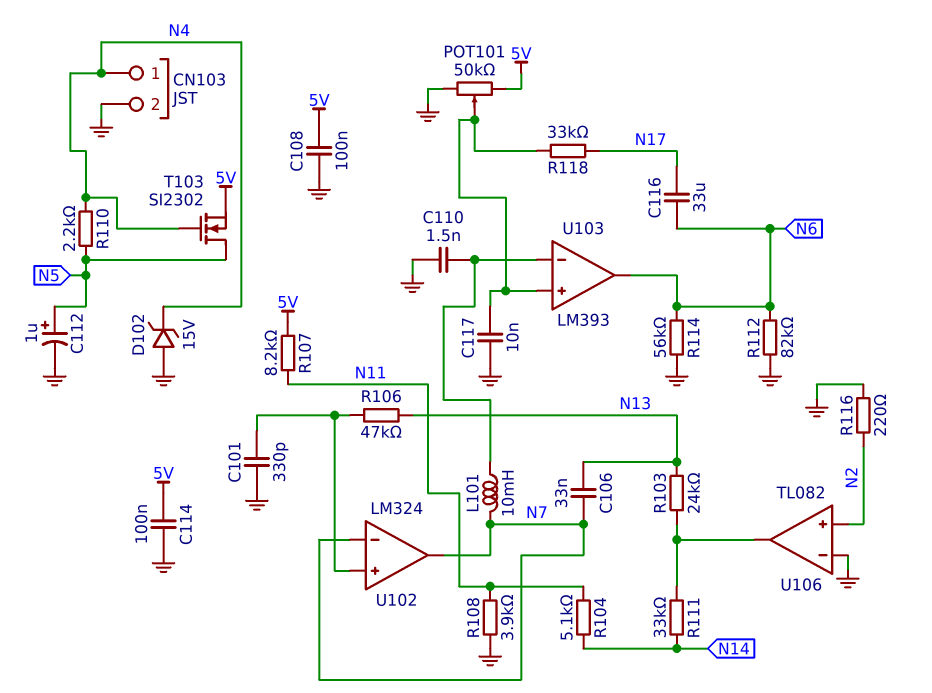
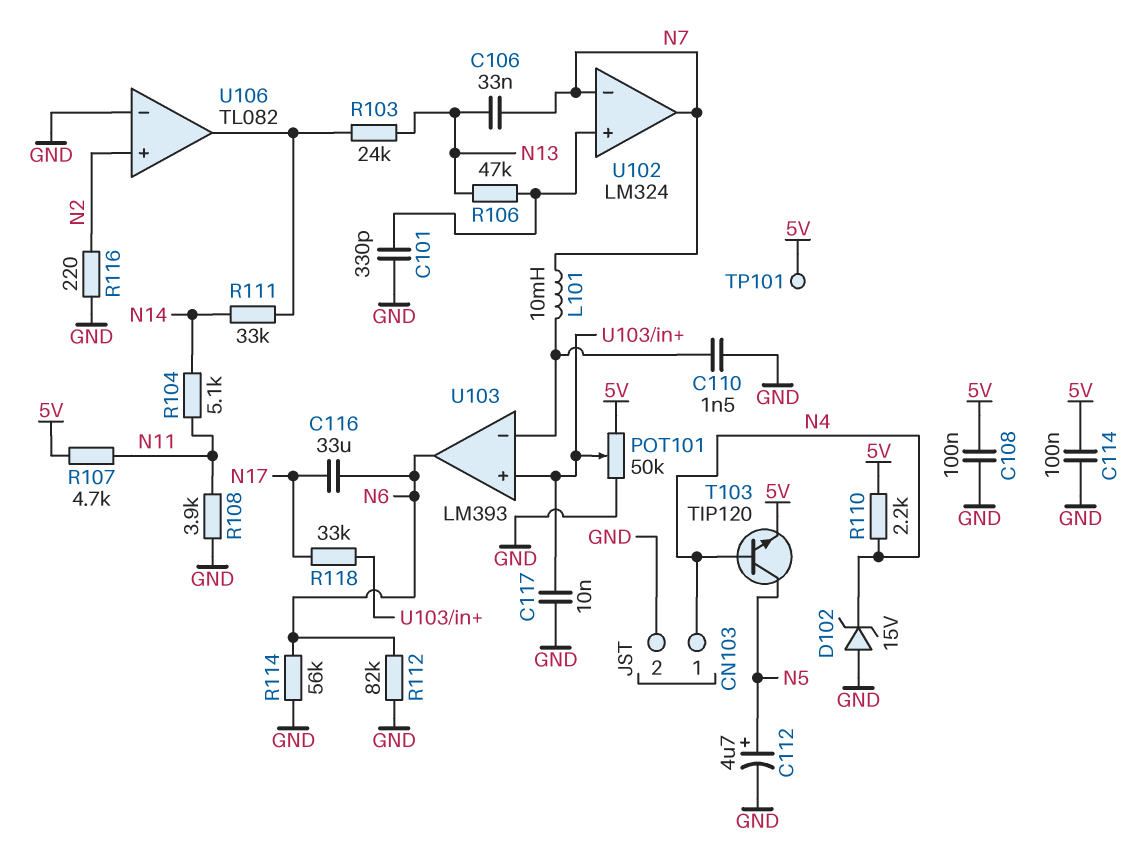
C112: 1uF (plus N5, minus GND) -> 4.7uF (plus N5, minus GND)
R107: 8.2k (5V, N11) -> 4.7k (5V, N11)
R110: 2.2k (N4, N5) -> 2.2k (5V, N4)
T103: NMOS SI2302 (G N4, D N5, S 5V) -> NPN TIP120 (B N4, C N5, E 5V)
TP101: none -> test point (5V)

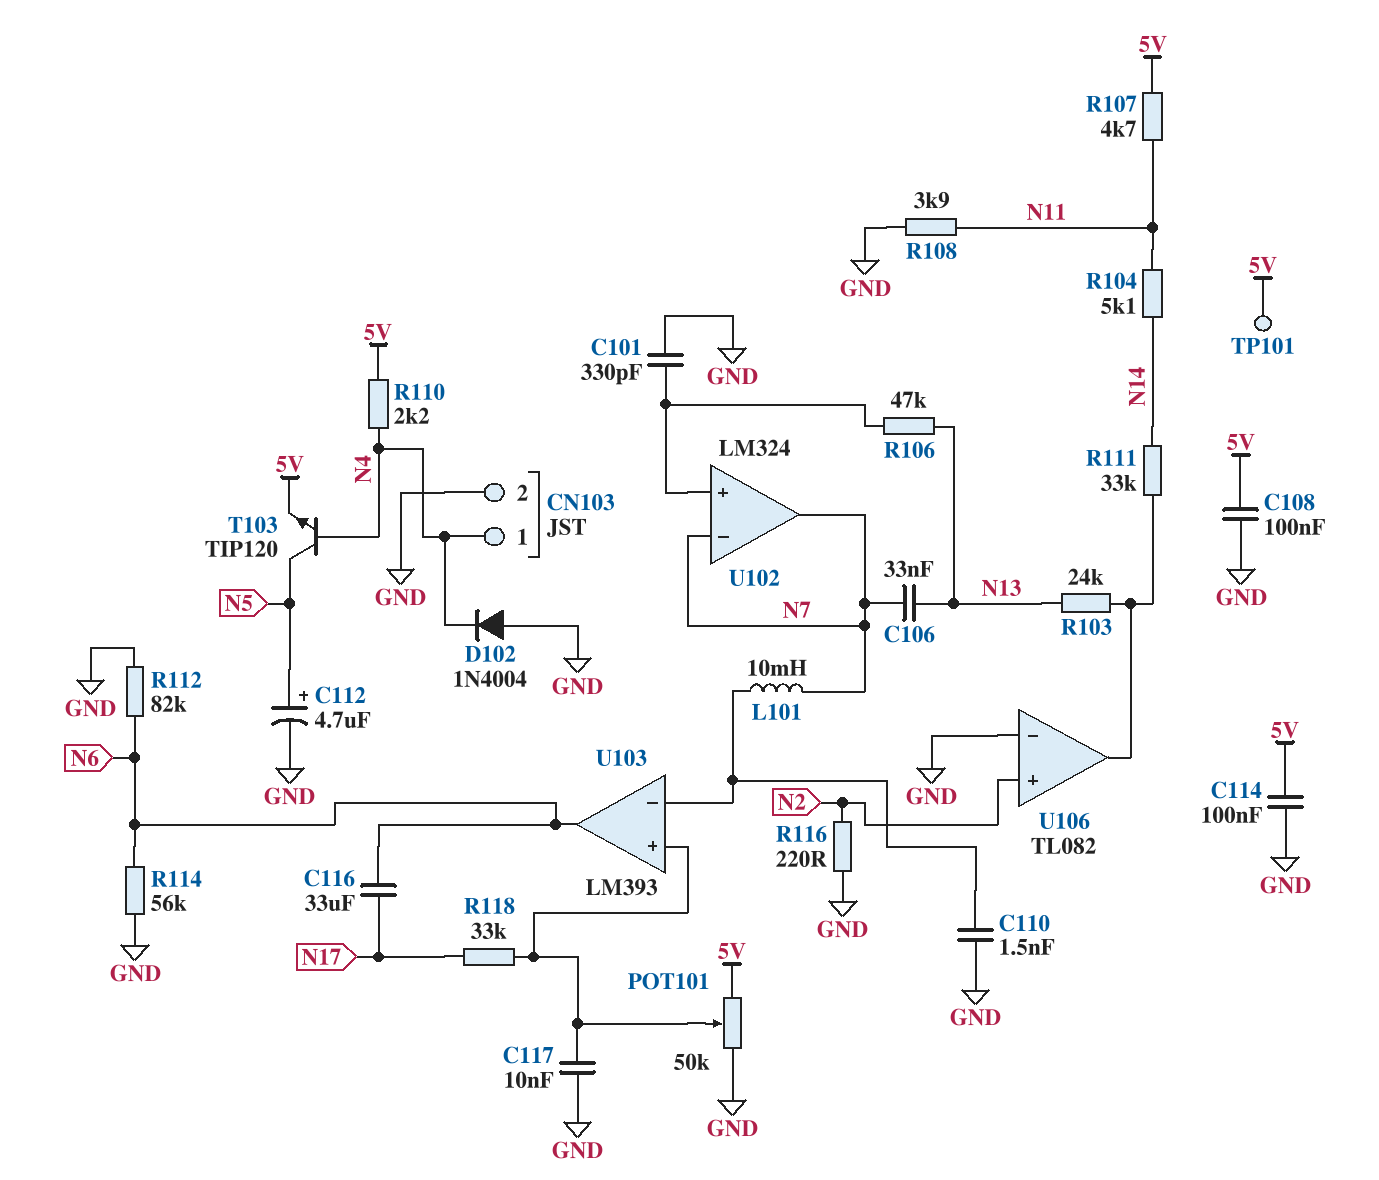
D102: zener 15V (A GND, K N4) -> diode 1N4004 (A GND, K N4)

